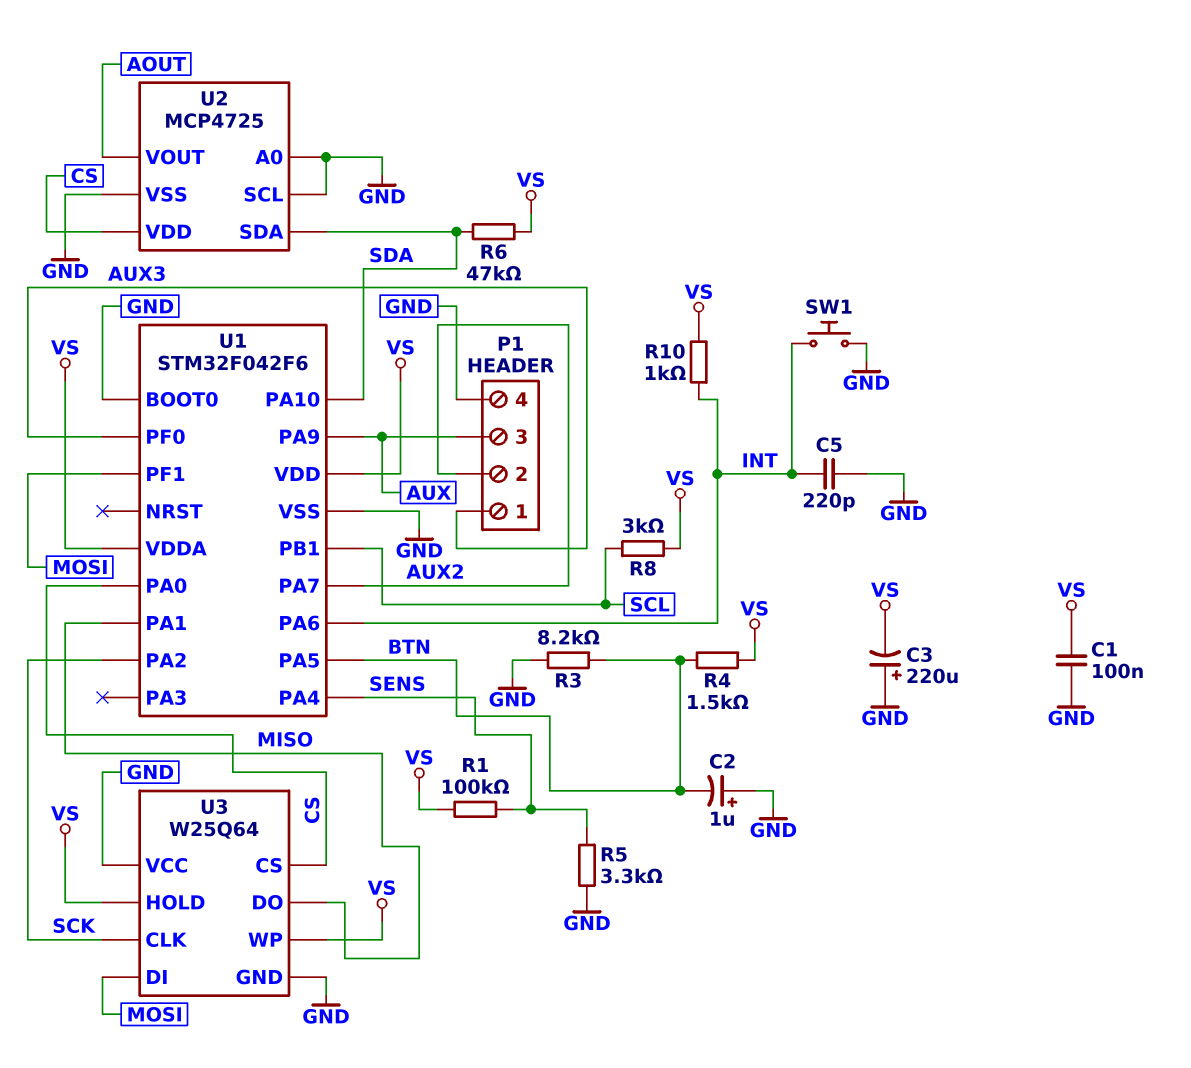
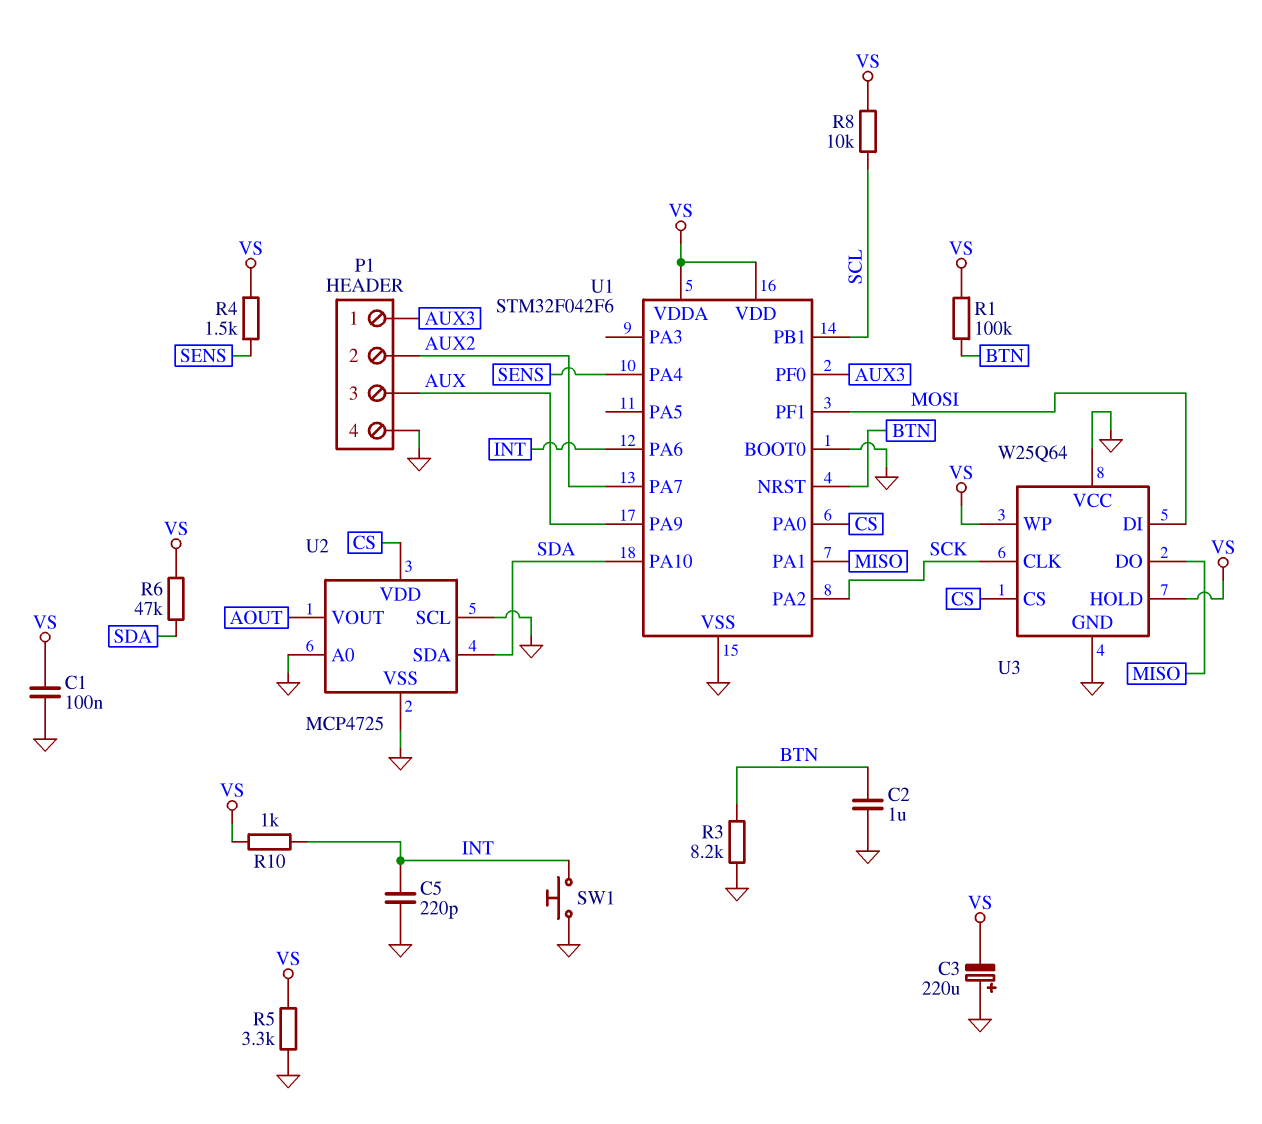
C2: 1uF (plus GND, minus BTN) -> 1uF (BTN, GND)
R1: 100k (SENS, VS) -> 100k (BTN, VS)
R4: 1.5k (BTN, VS) -> 1.5k (SENS, VS)
R5: 3.3k (GND, SENS) -> 3.3k (GND, VS)
R8: 3k (SCL, VS) -> 10k (SCL, VS)
U1 pin NRST: none -> BTN
U1 pin PA5: BTN -> none

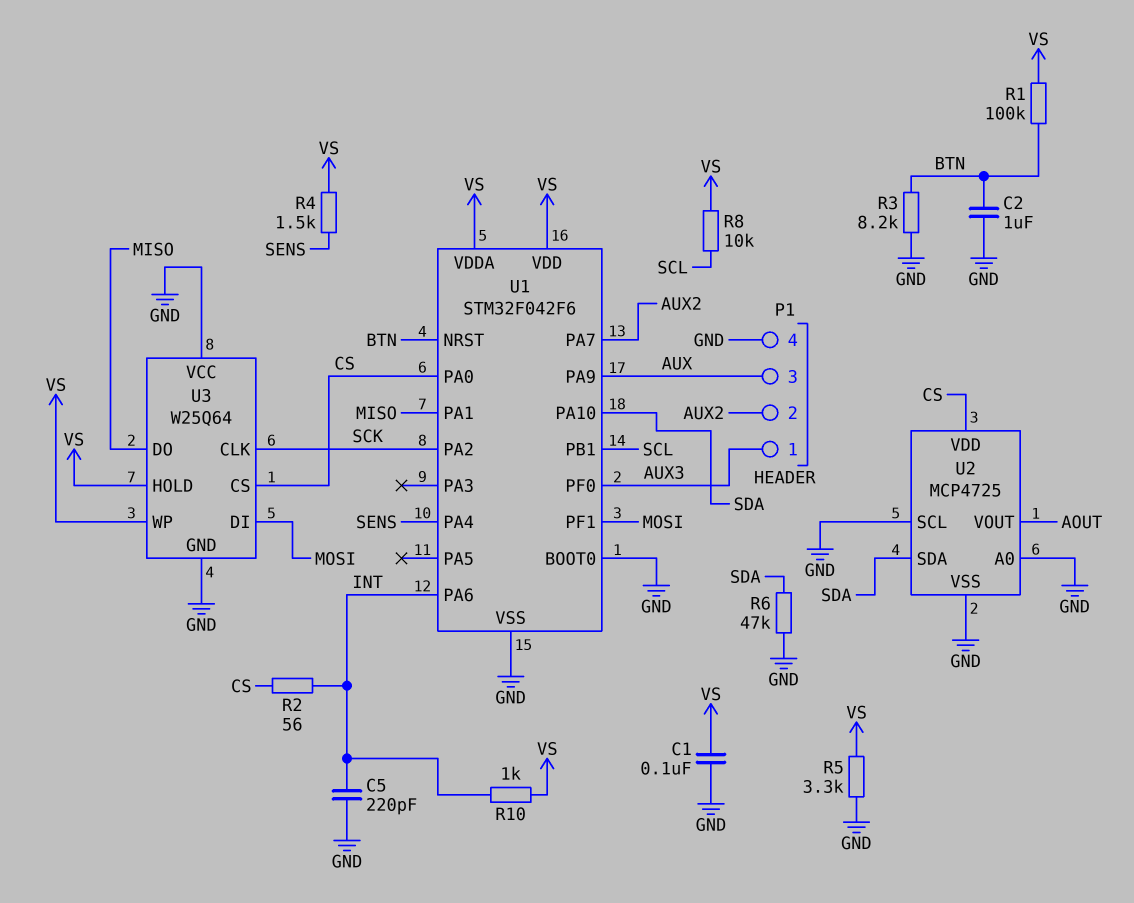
C3: 220uF (plus GND, minus VS) -> none
R2: none -> 56 (CS, INT)
R6: 47k (SDA, VS) -> 47k (GND, SDA)
SW1: button (GND, INT) -> none

